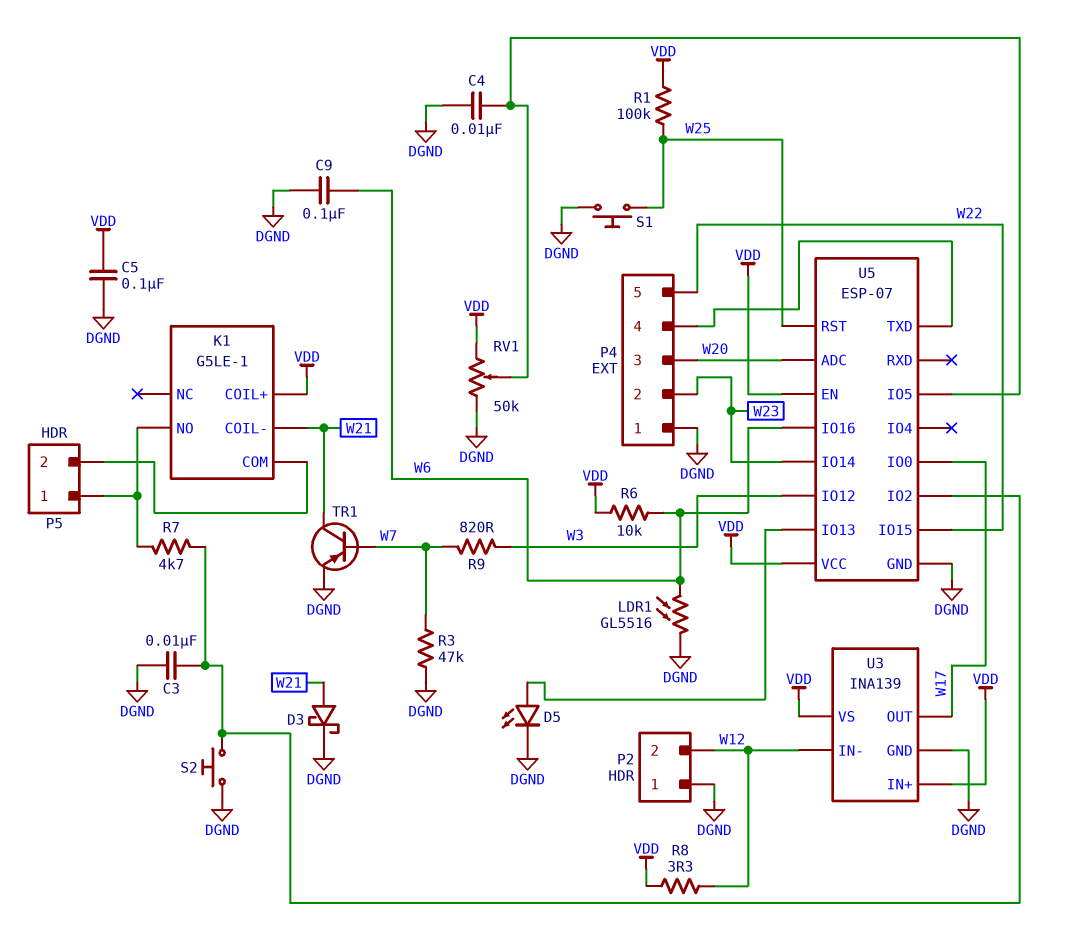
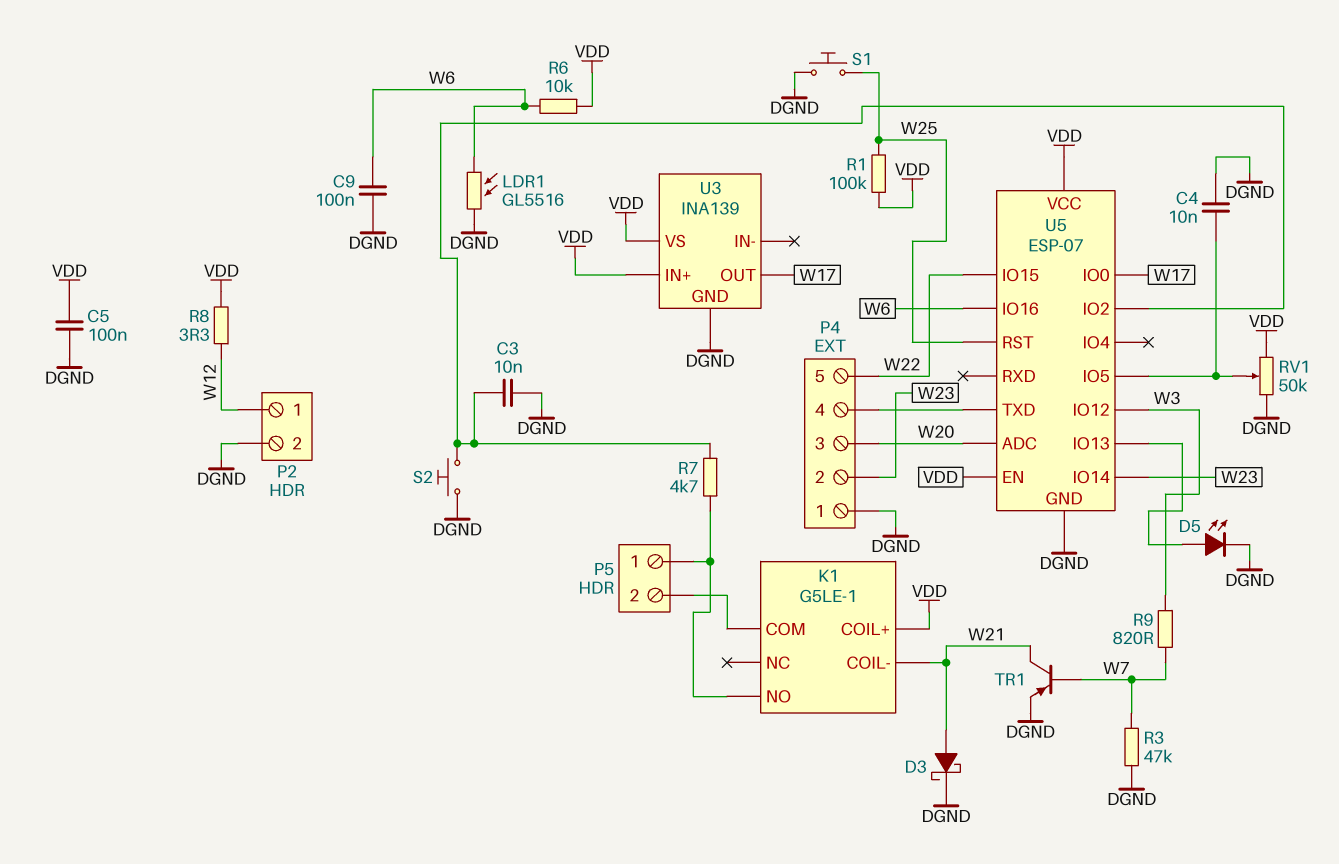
P2 pin 1: DGND -> W12
P2 pin 2: W12 -> DGND
U3 pin IN-: W12 -> none

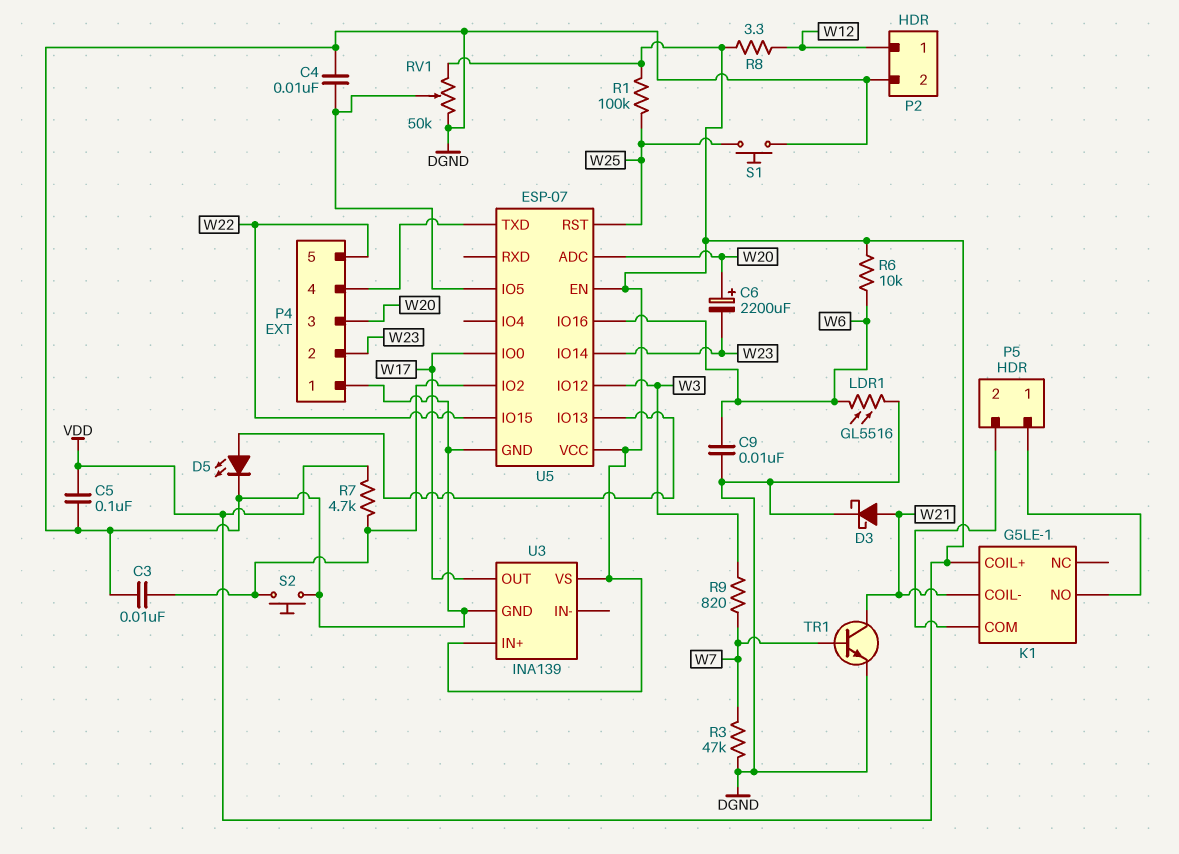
C6: none -> 2200uF (plus W20, minus W23)
C9: 100nF (DGND, W6) -> 10nF (DGND, W6)
R7: 4.7k (K1/NO, U5/IO2) -> 4.7k (U5/IO2, VDD)
TR1: PNP (B W7, C W21, E DGND) -> NPN (B W7, C W21, E DGND)

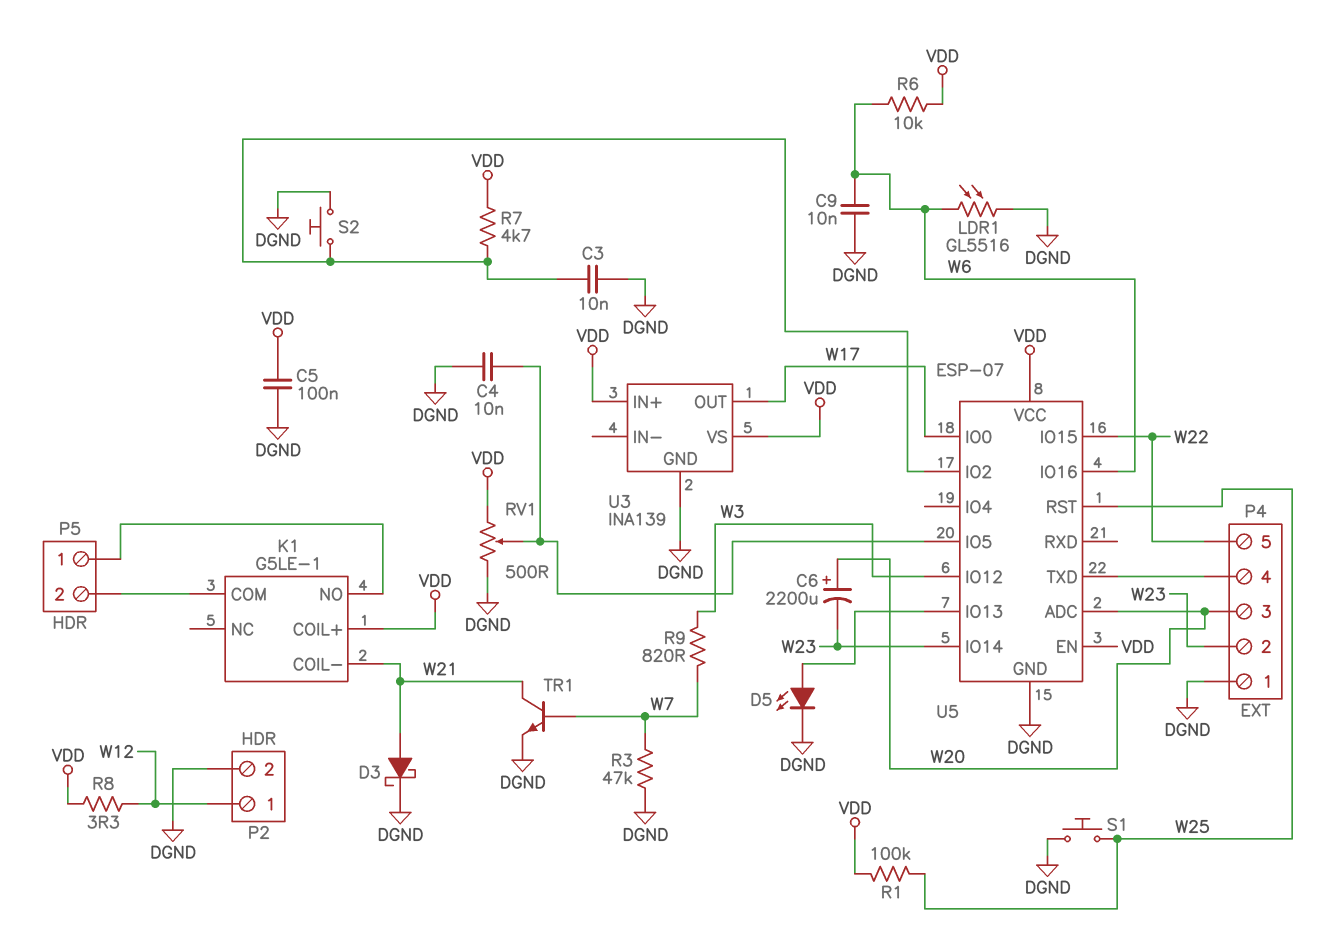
RV1: 50k (DGND, VDD, wiper U5/IO5) -> 500 (DGND, VDD, wiper U5/IO5)

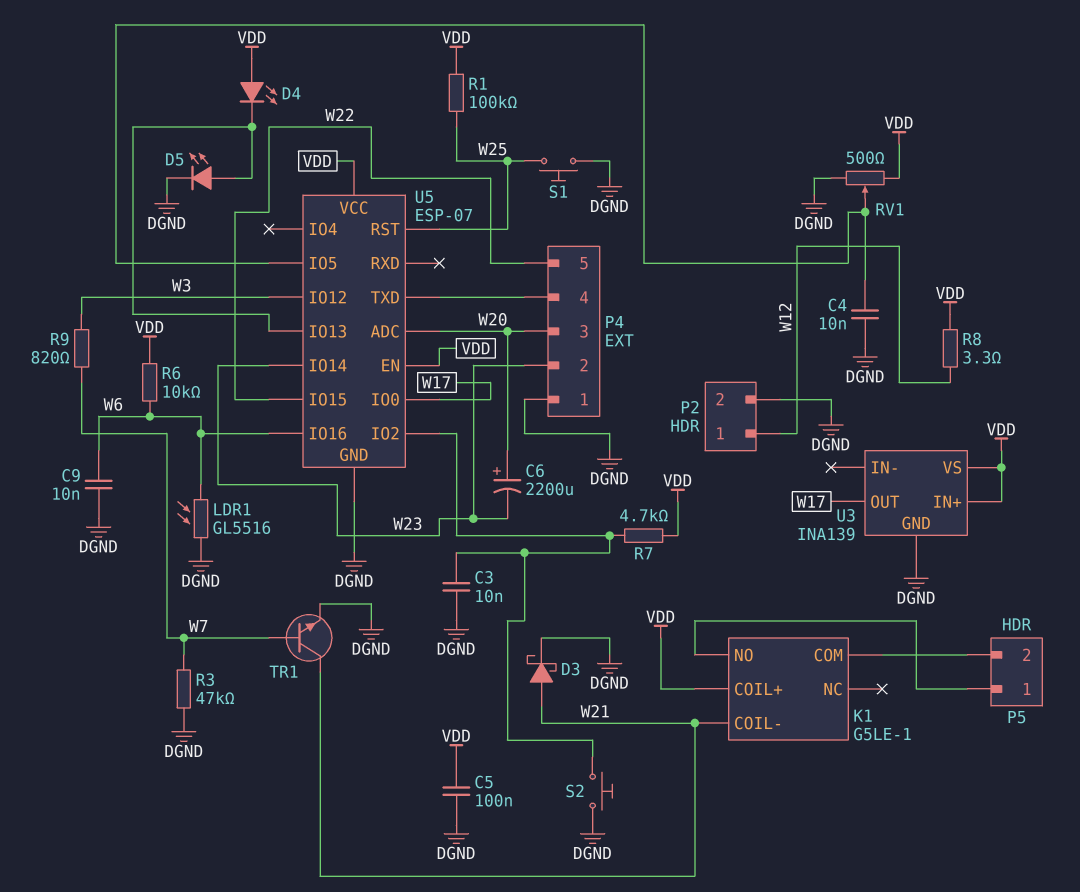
D4: none -> LED (A VDD, K U5/IO13)

